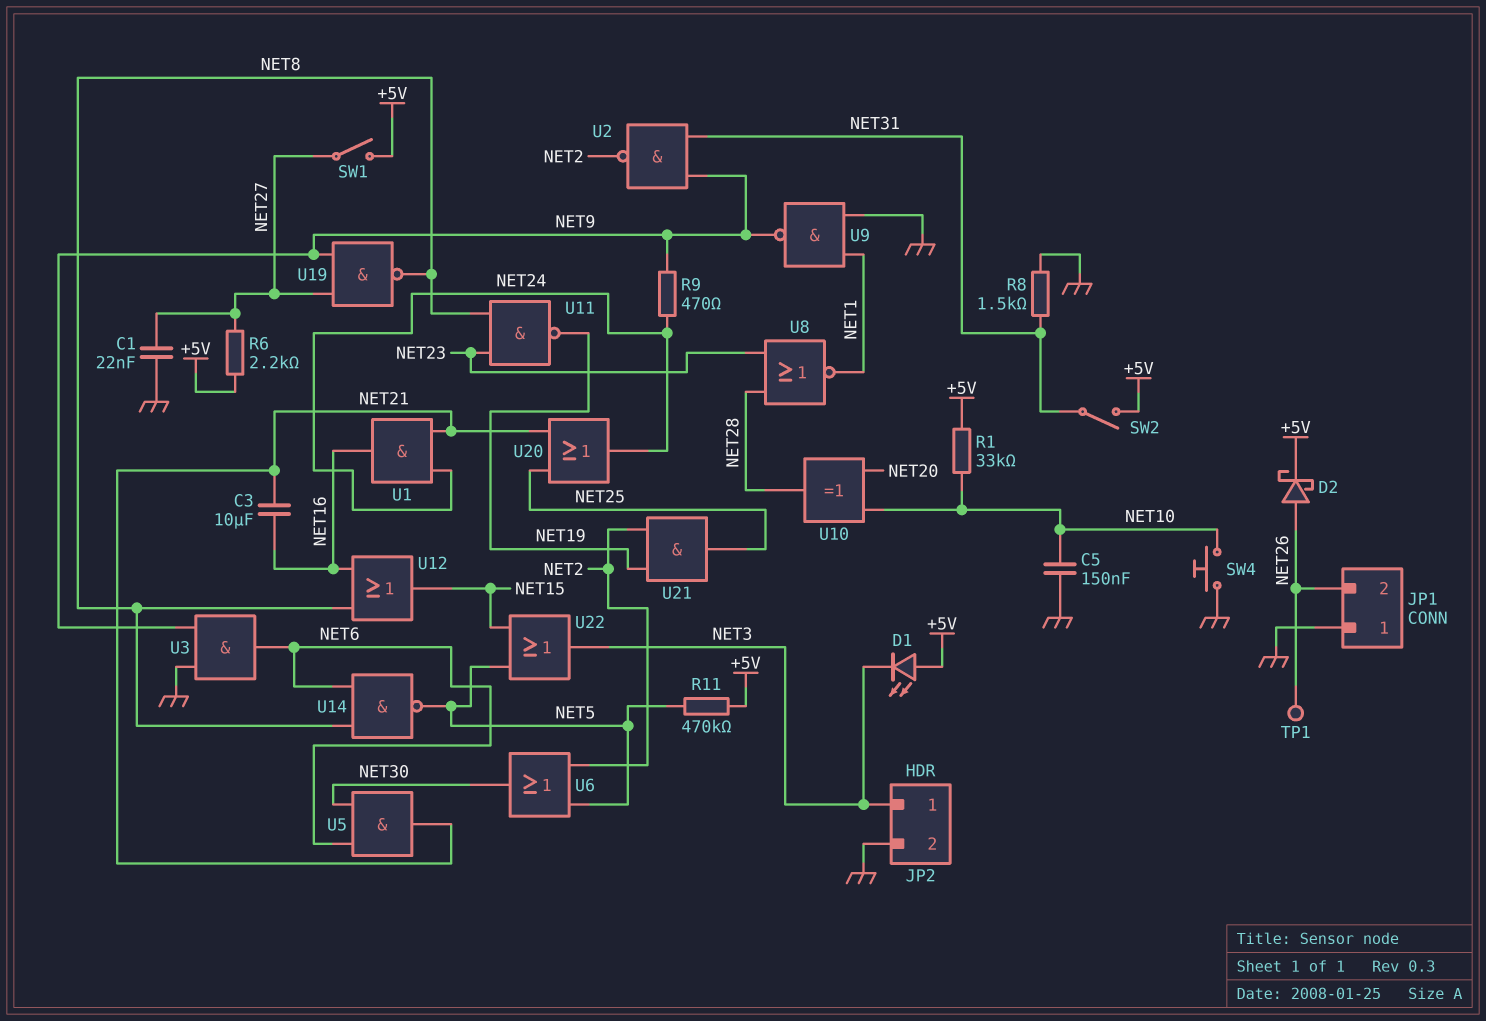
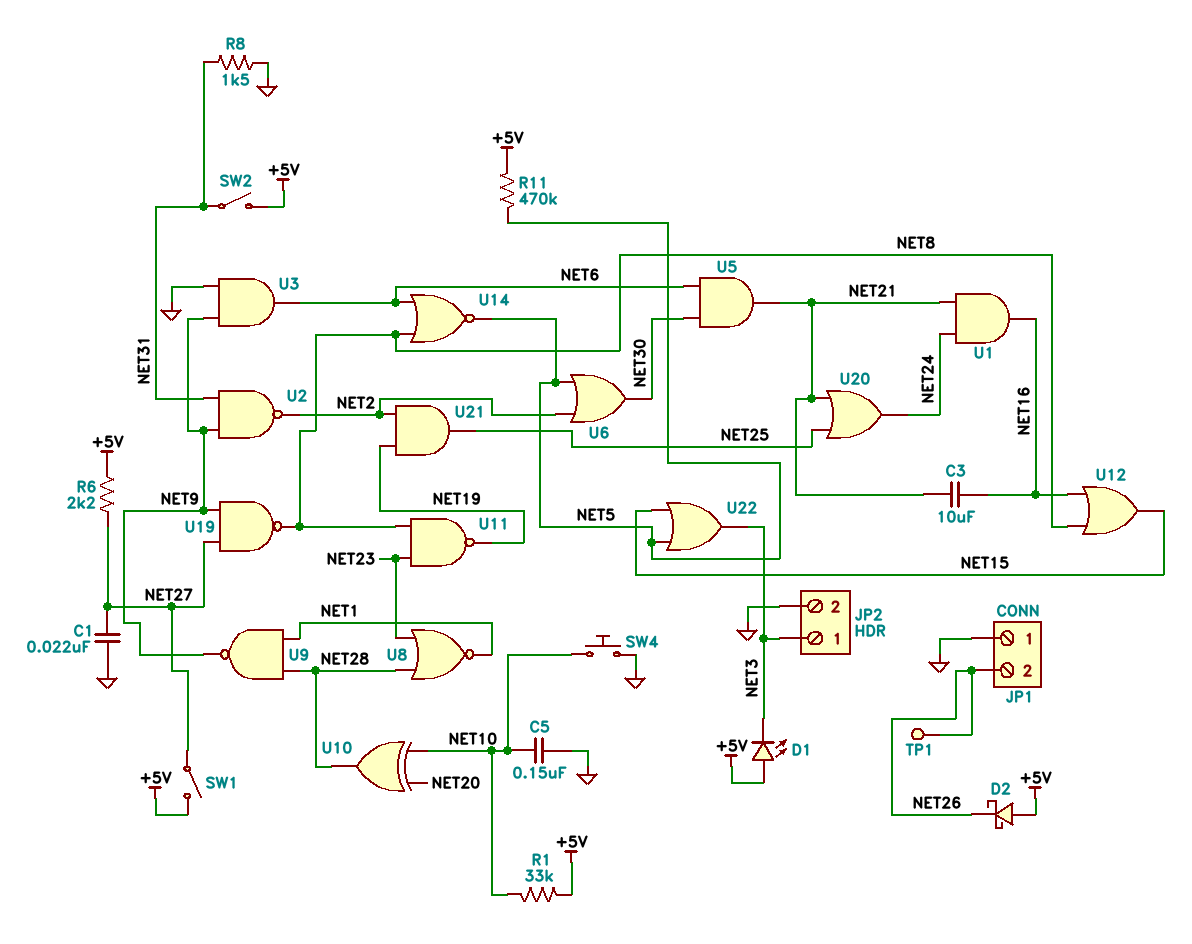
D2: schottky (A NET26, K +5V) -> schottky (A +5V, K NET26)
R9: 470 (NET9, NET24) -> none
U9: NAND (in GND, in NET1, out NET9) -> NAND (in NET1, in NET28, out NET9)
U14: NAND (in NET6, in NET8, out NET5) -> NOR (in NET6, in NET8, out NET5)

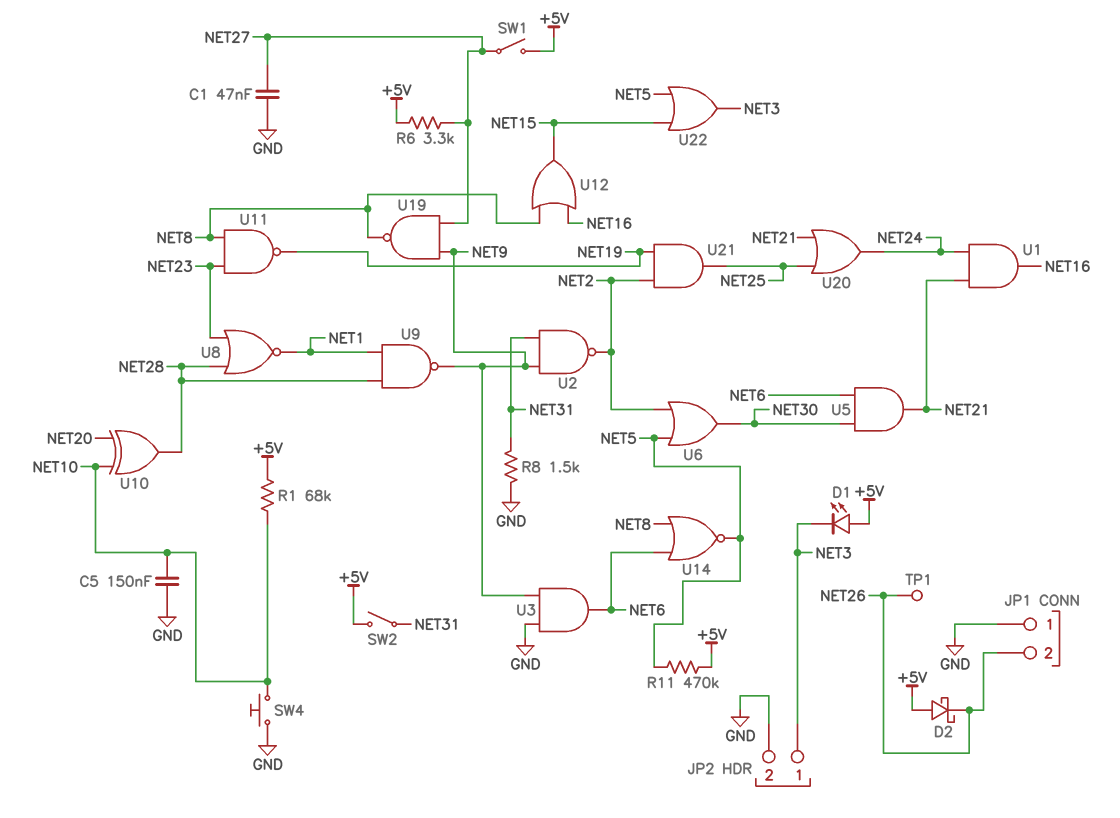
C1: 22nF (GND, NET27) -> 47nF (GND, NET27)
C3: 10uF (NET16, NET21) -> none
R1: 33k (+5V, NET10) -> 68k (+5V, NET10)
R6: 2.2k (+5V, NET27) -> 3.3k (+5V, NET27)

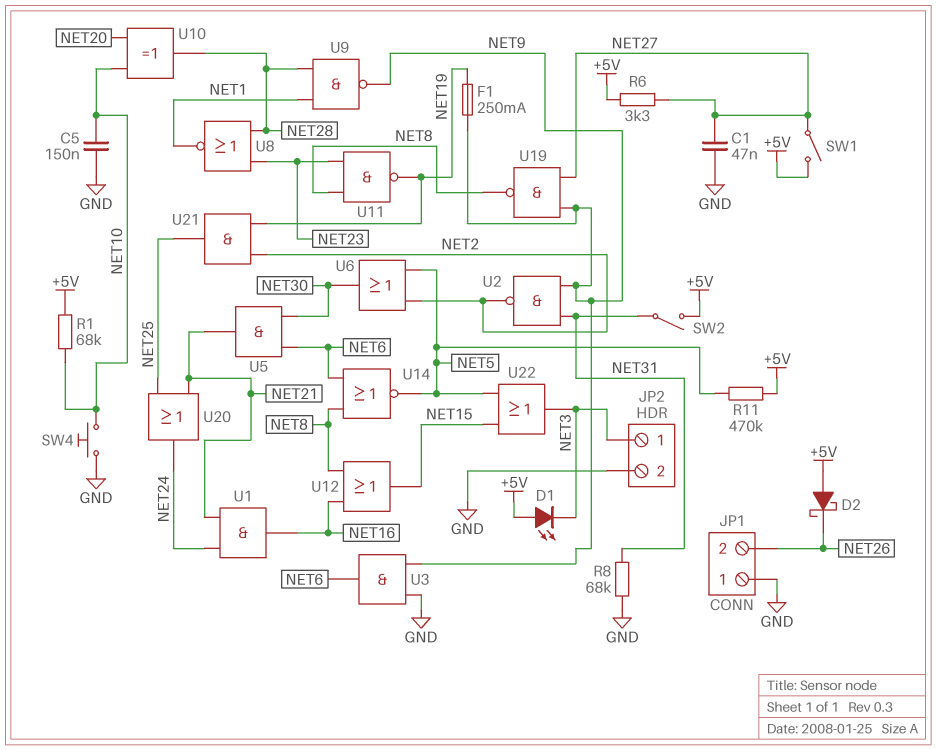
F1: none -> 250mA (NET9, NET19)
R8: 1.5k (GND, NET31) -> 68k (GND, NET31)
TP1: test point (NET26) -> none

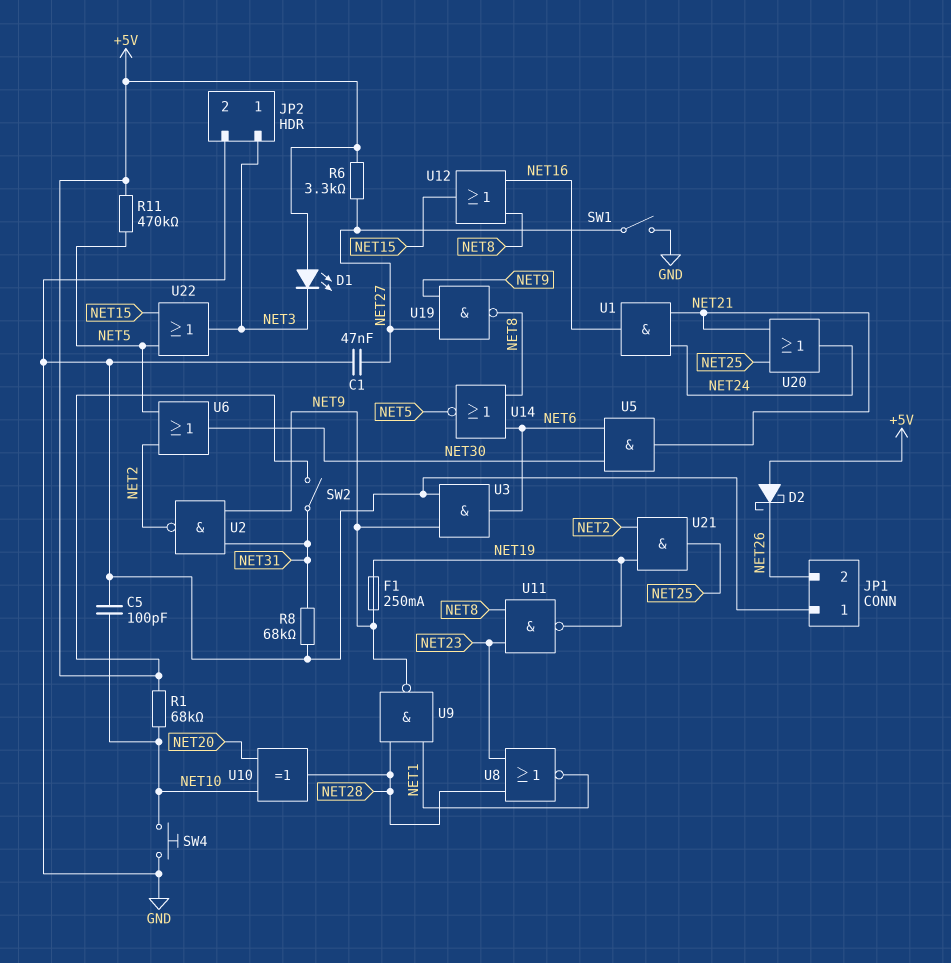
C5: 150nF (GND, NET10) -> 100pF (GND, NET10)
SW1: switch (+5V, NET27) -> switch (GND, NET27)

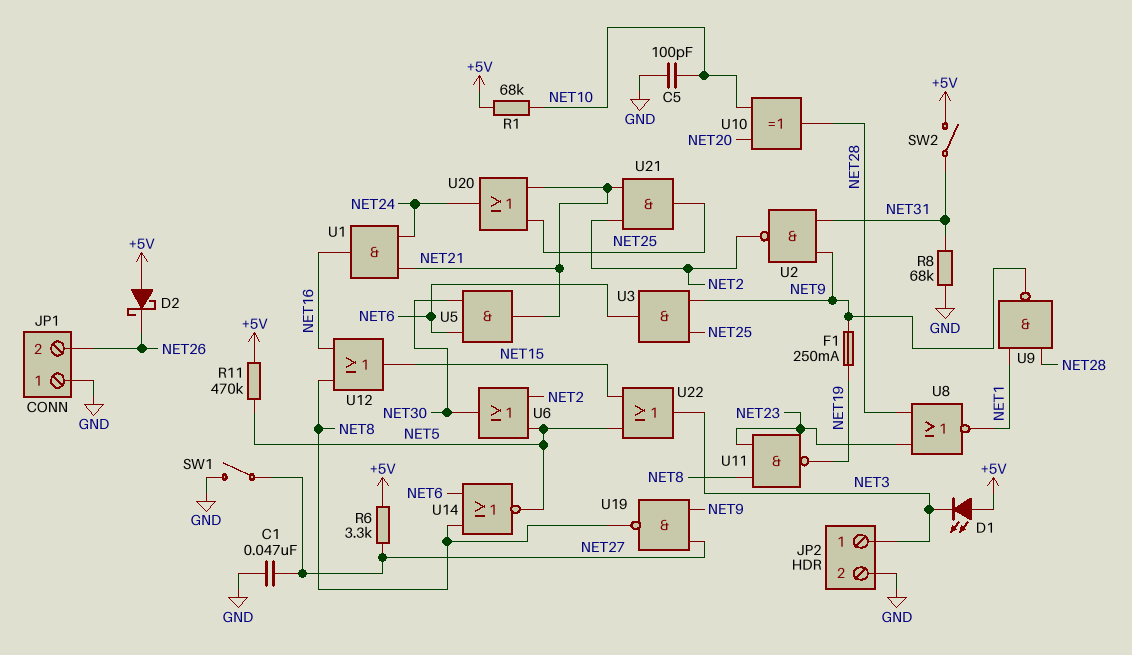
SW4: button (GND, NET10) -> none
U3: AND (in GND, in NET9, out NET6) -> AND (in NET9, in NET25, out NET6)
U21: AND (in NET2, in NET19, out NET25) -> AND (in NET2, in NET21, out NET25)

